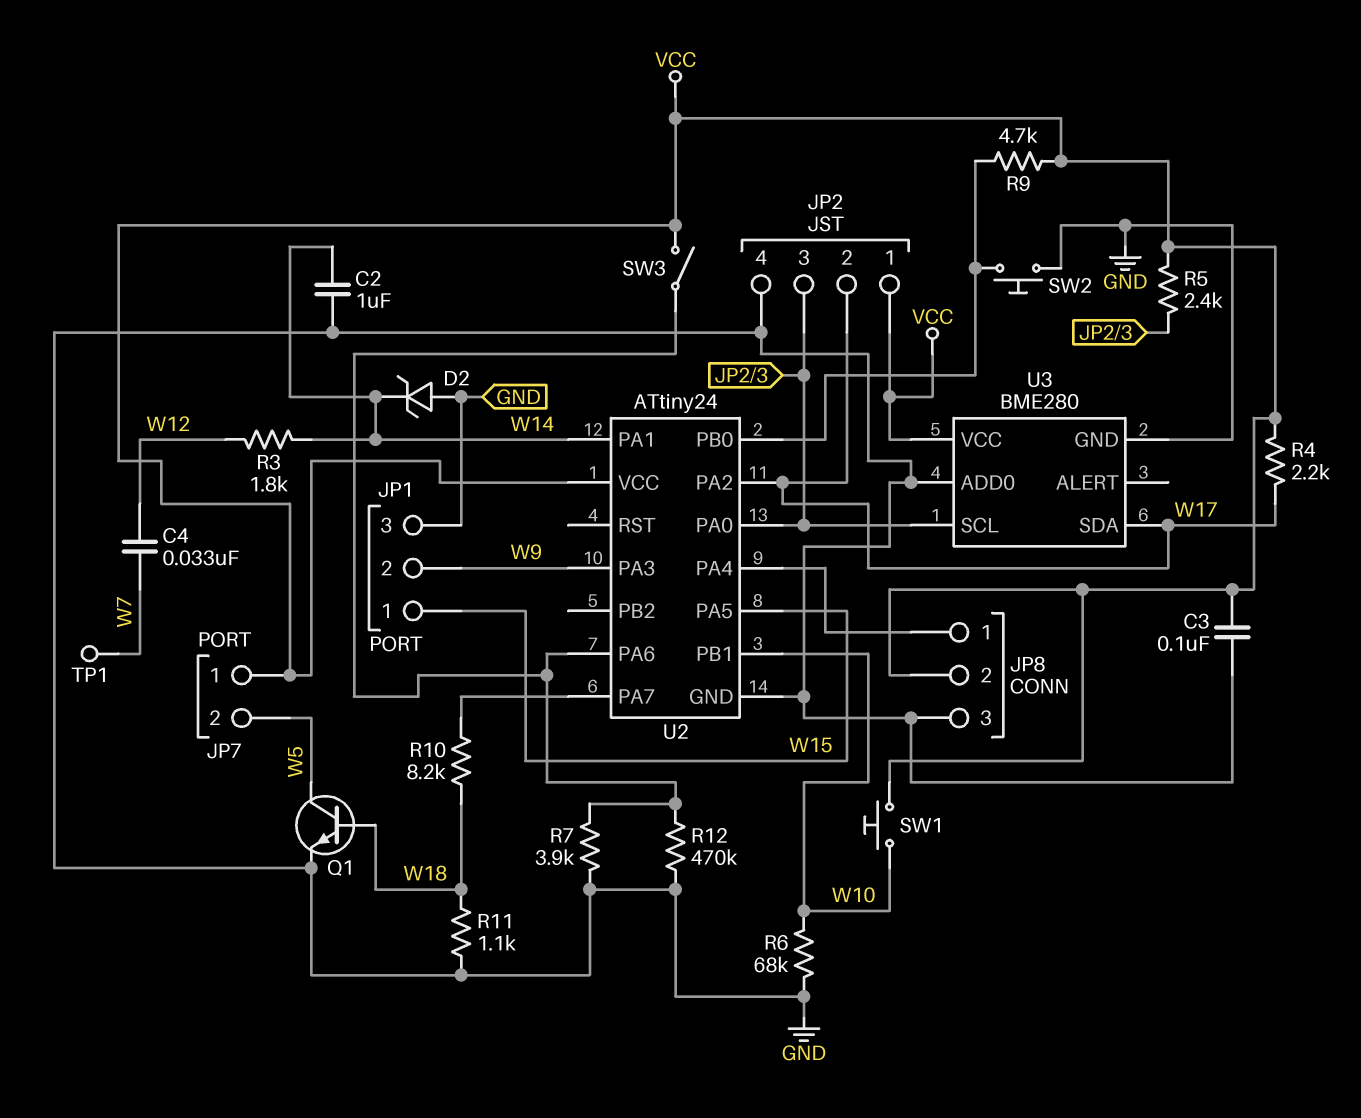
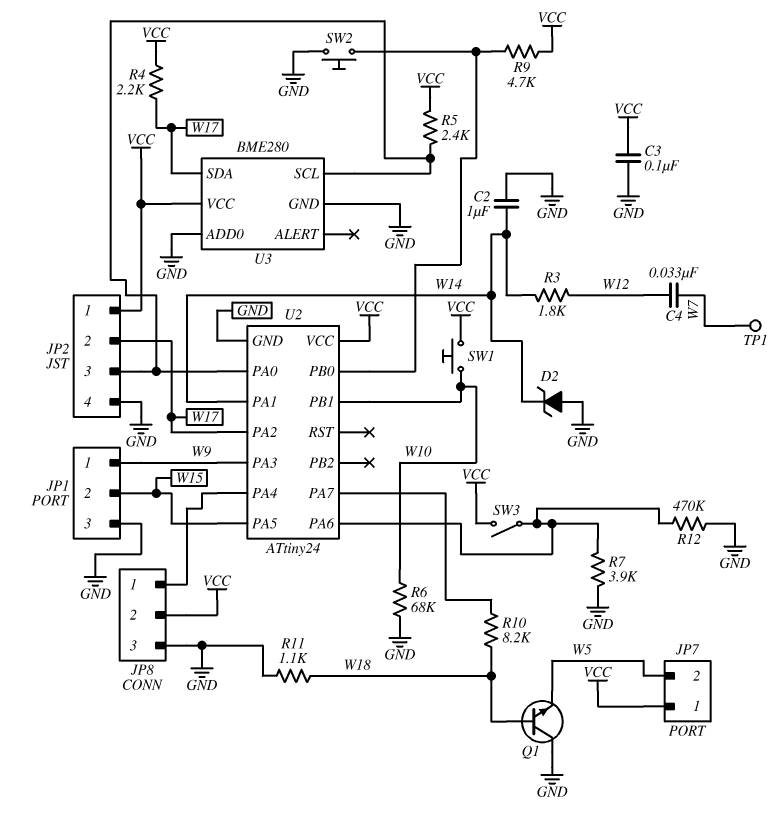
JP1 pin 1: W15 -> W9
JP1 pin 2: W9 -> W15
Q1: NPN (B W18, C W5, E GND) -> NPN (B W18, C GND, E W5)

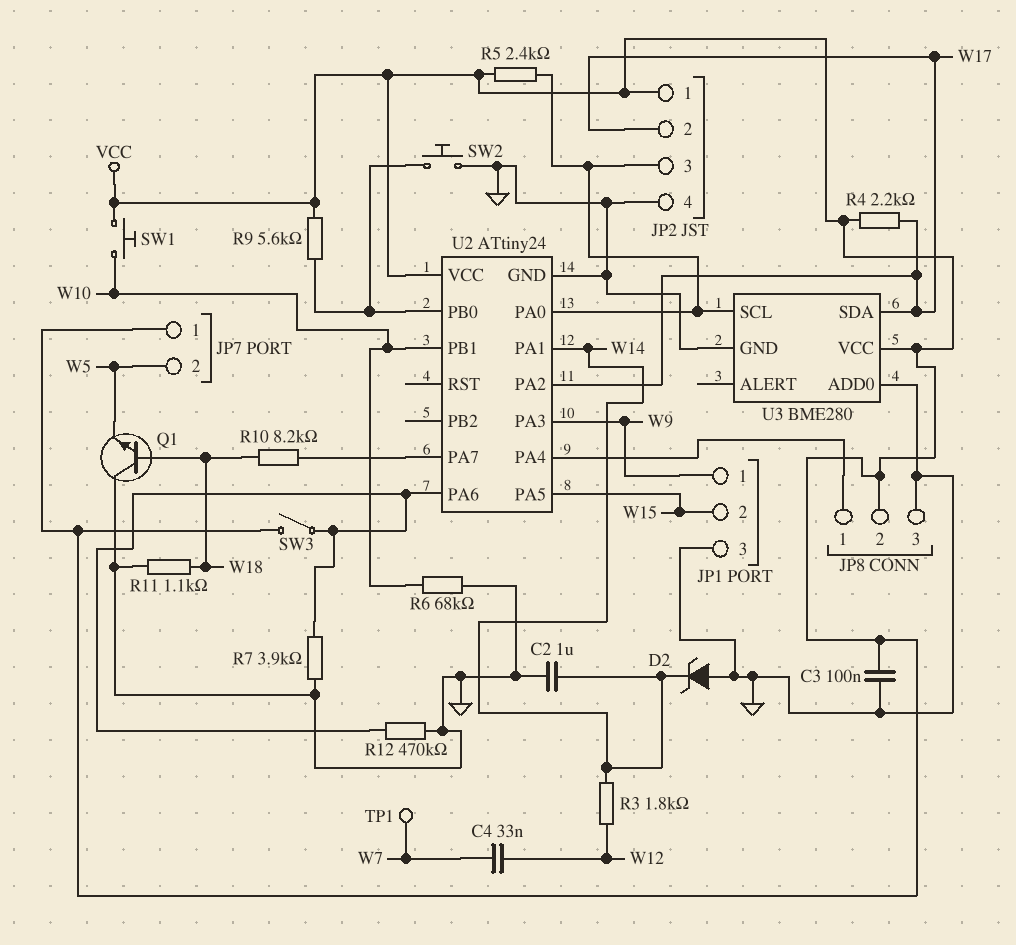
R9: 4.7k (U2/PB0, VCC) -> 5.6k (U2/PB0, VCC)

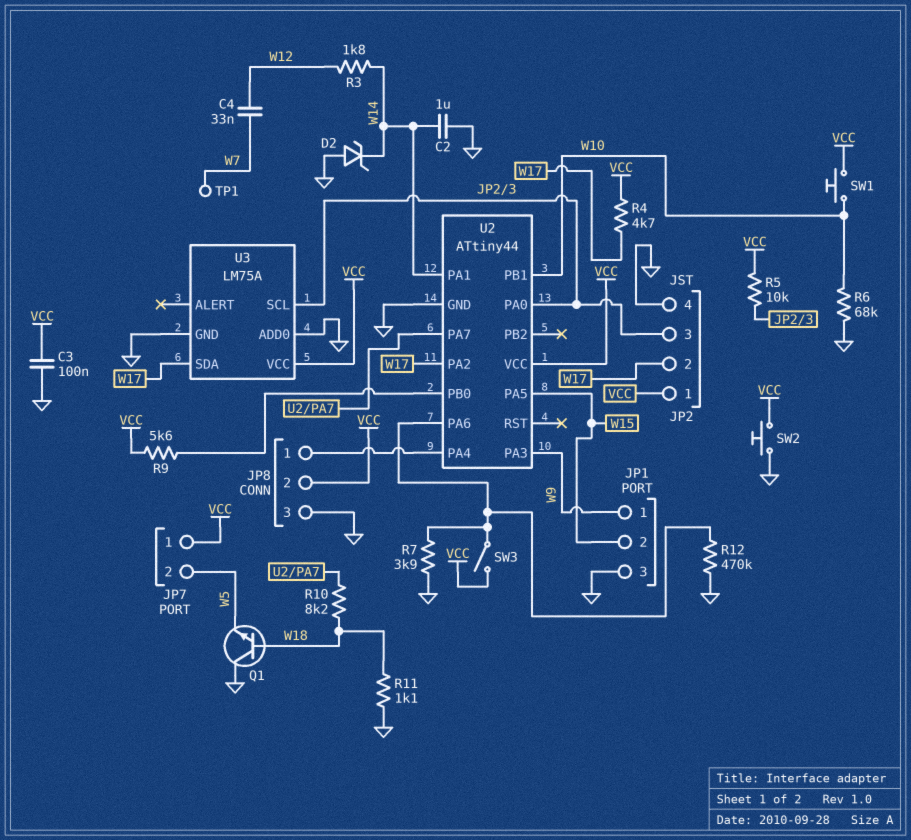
R4: 2.2k (VCC, W17) -> 4.7k (VCC, W17)
R5: 2.4k (JP2/3, VCC) -> 10k (JP2/3, VCC)
SW2: button (GND, U2/PB0) -> button (GND, VCC)
U2: ATtiny24 -> ATtiny44
U3: BME280 -> LM75A

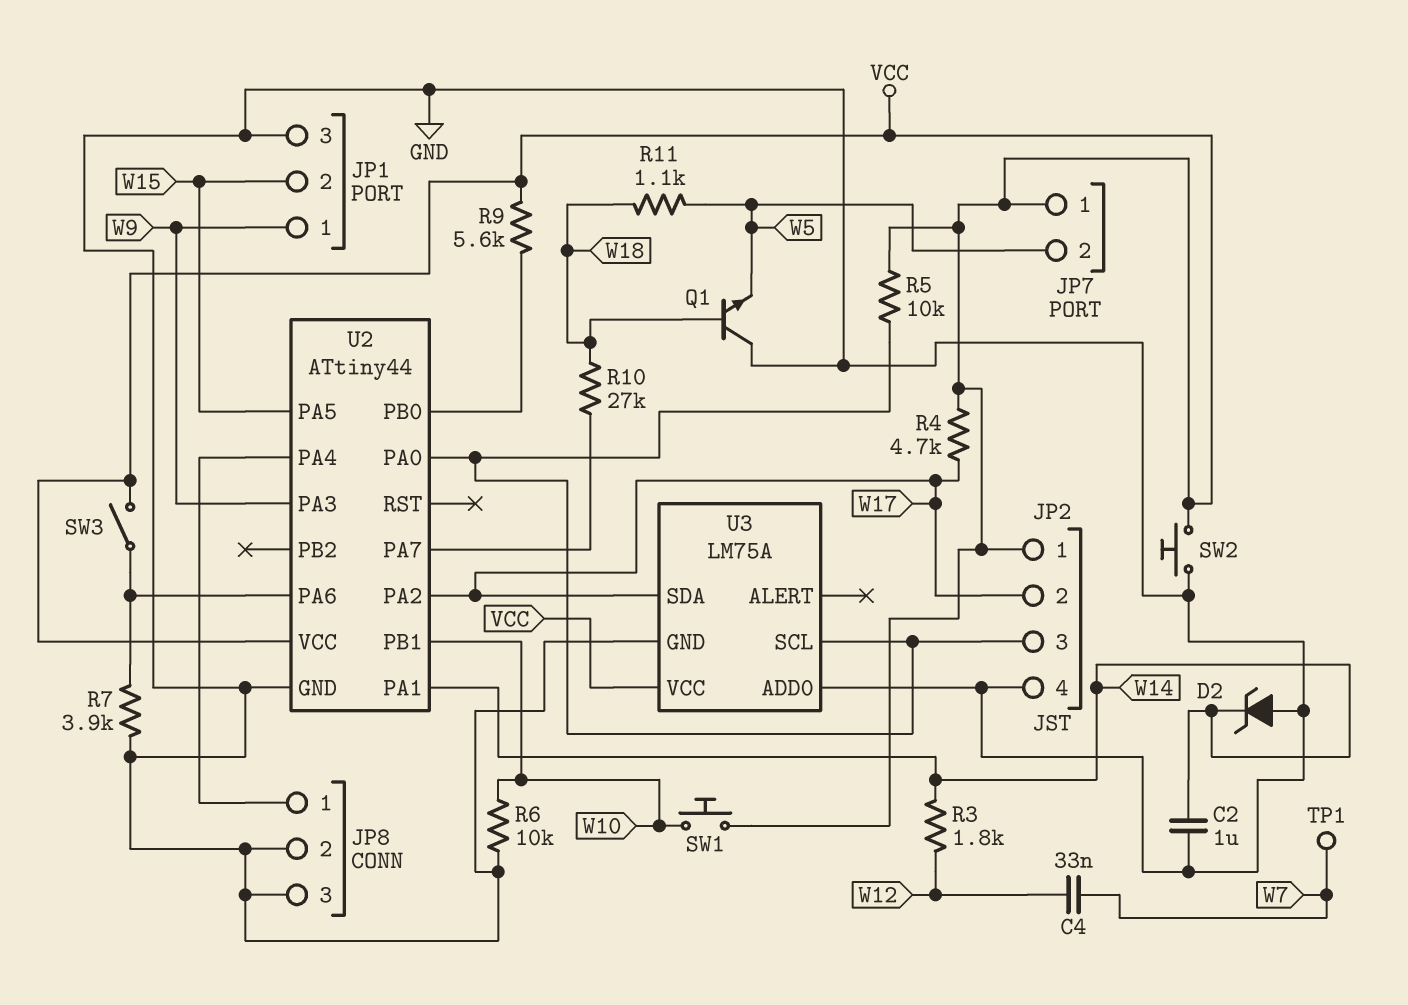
C3: 100nF (GND, VCC) -> none
JP8 pin 2: VCC -> GND
R6: 68k (GND, W10) -> 10k (GND, W10)
R10: 8.2k (U2/PA7, W18) -> 27k (U2/PA7, W18)
R11: 1.1k (GND, W18) -> 1.1k (W5, W18)
R12: 470k (GND, U2/PA6) -> none

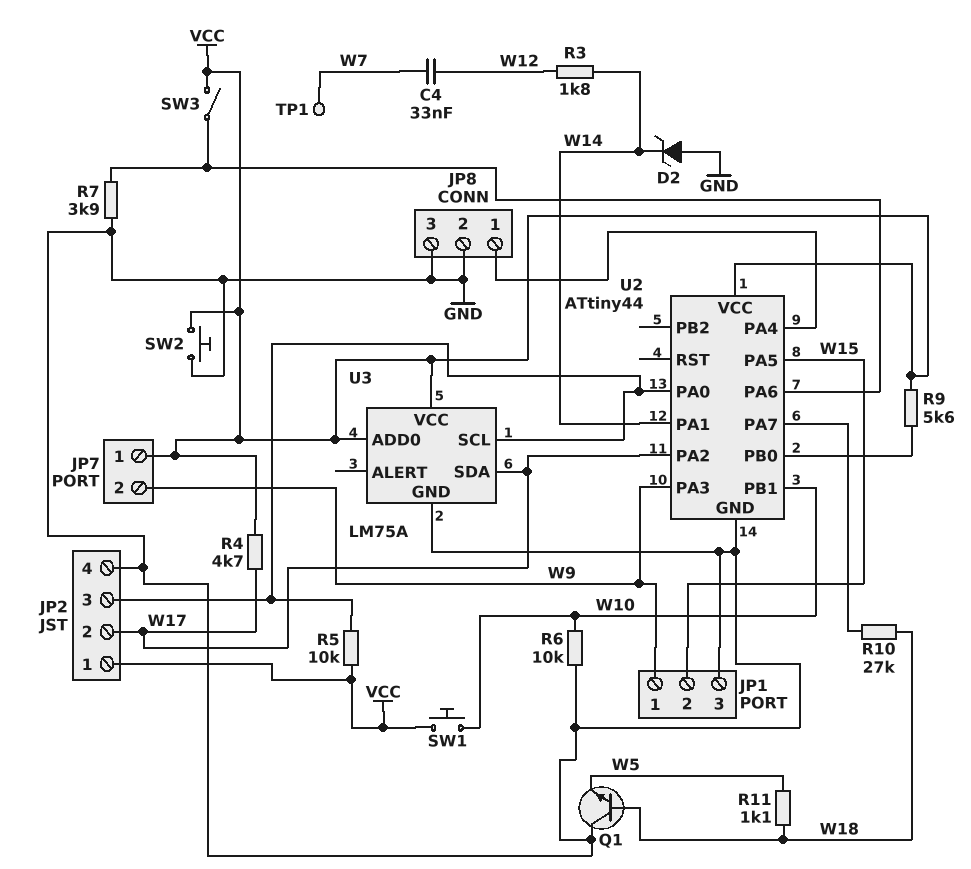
C2: 1uF (GND, W14) -> none
JP7 pin 2: W5 -> W9
U3 pin ADD0: GND -> VCC

